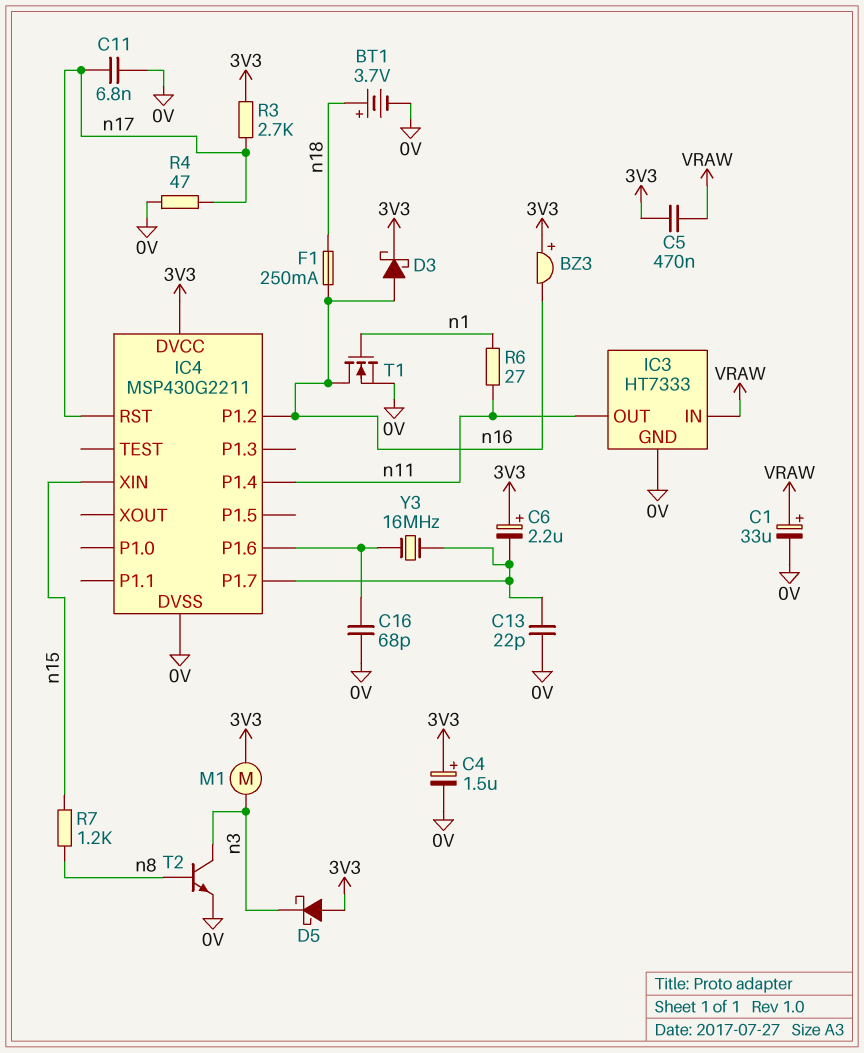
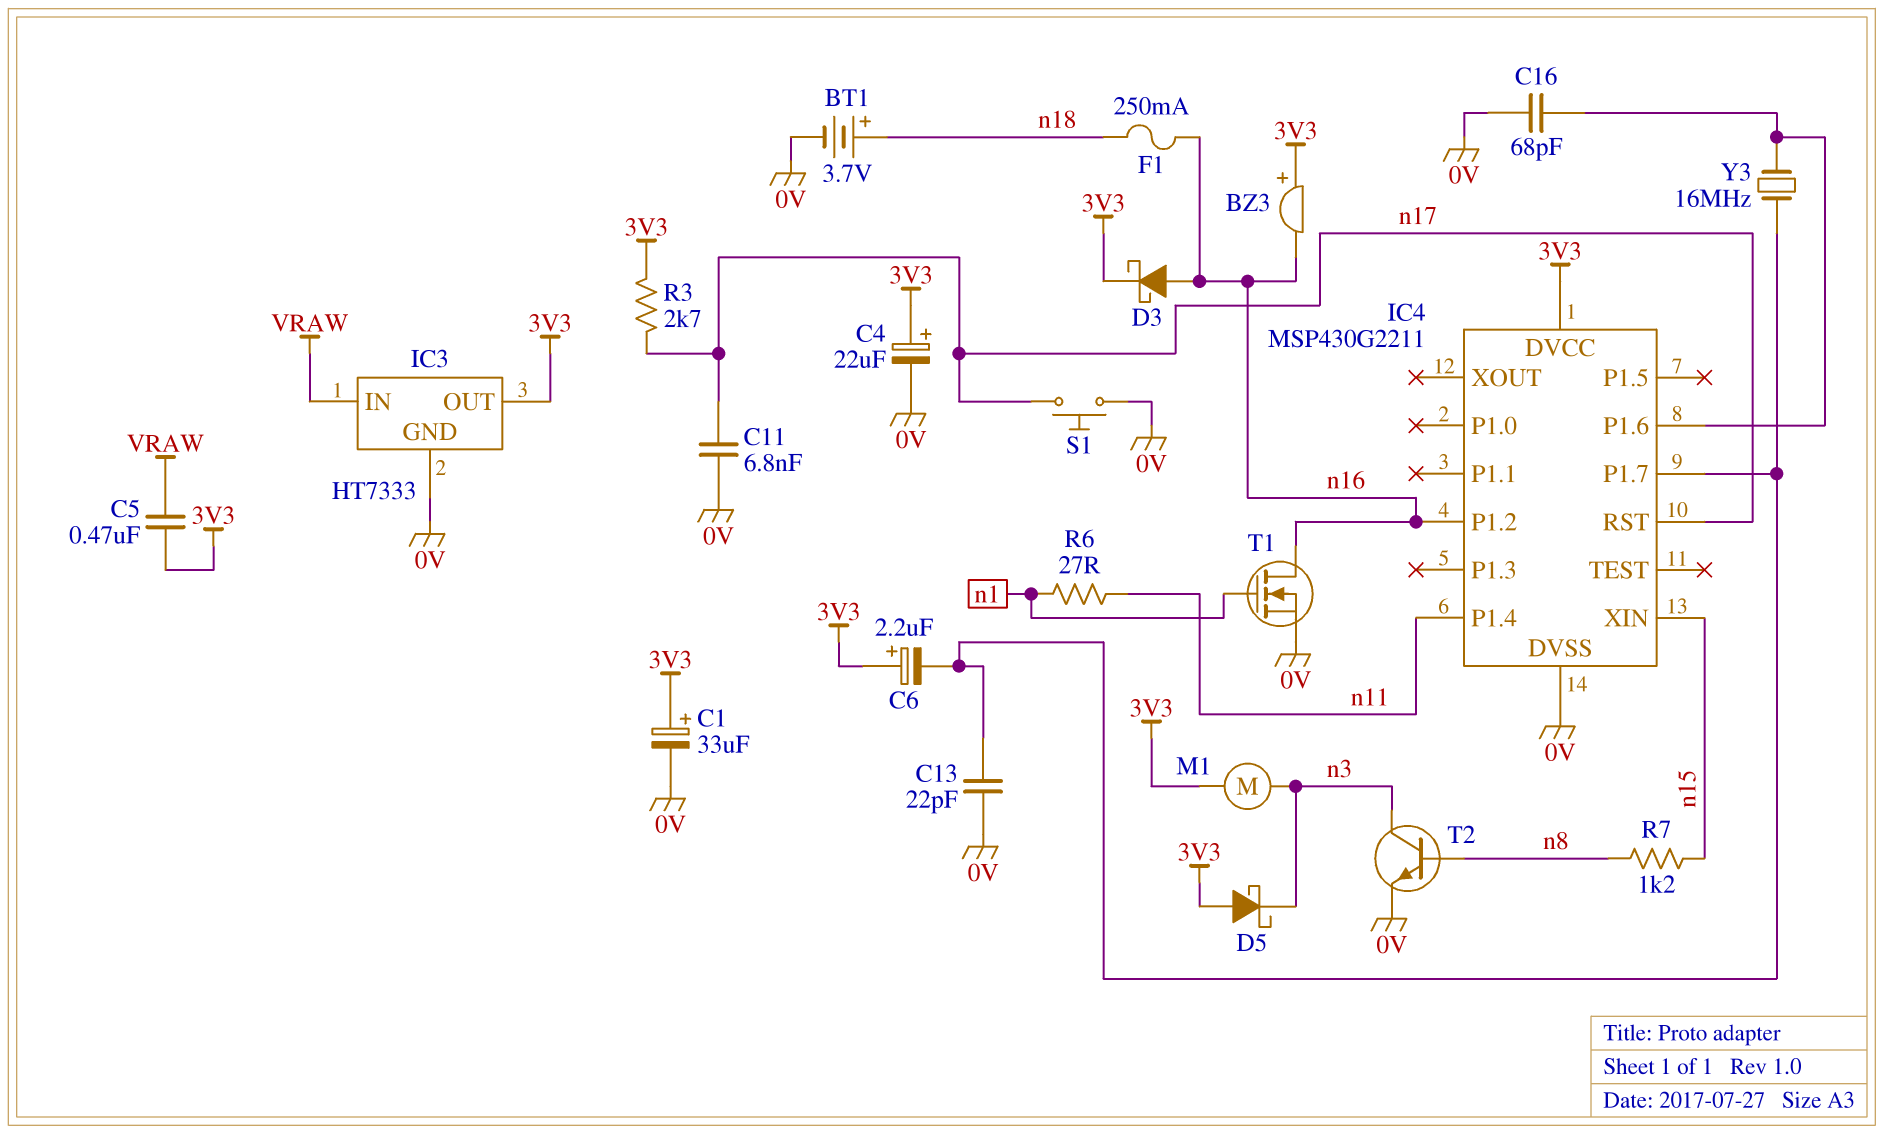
C1: 33uF (plus VRAW, minus 0V) -> 33uF (plus 3V3, minus 0V)
C4: 1.5uF (plus 3V3, minus 0V) -> 22uF (plus 3V3, minus 0V)
IC3 pin OUT: n11 -> 3V3
R4: 47 (0V, n17) -> none
S1: none -> button (0V, n17)

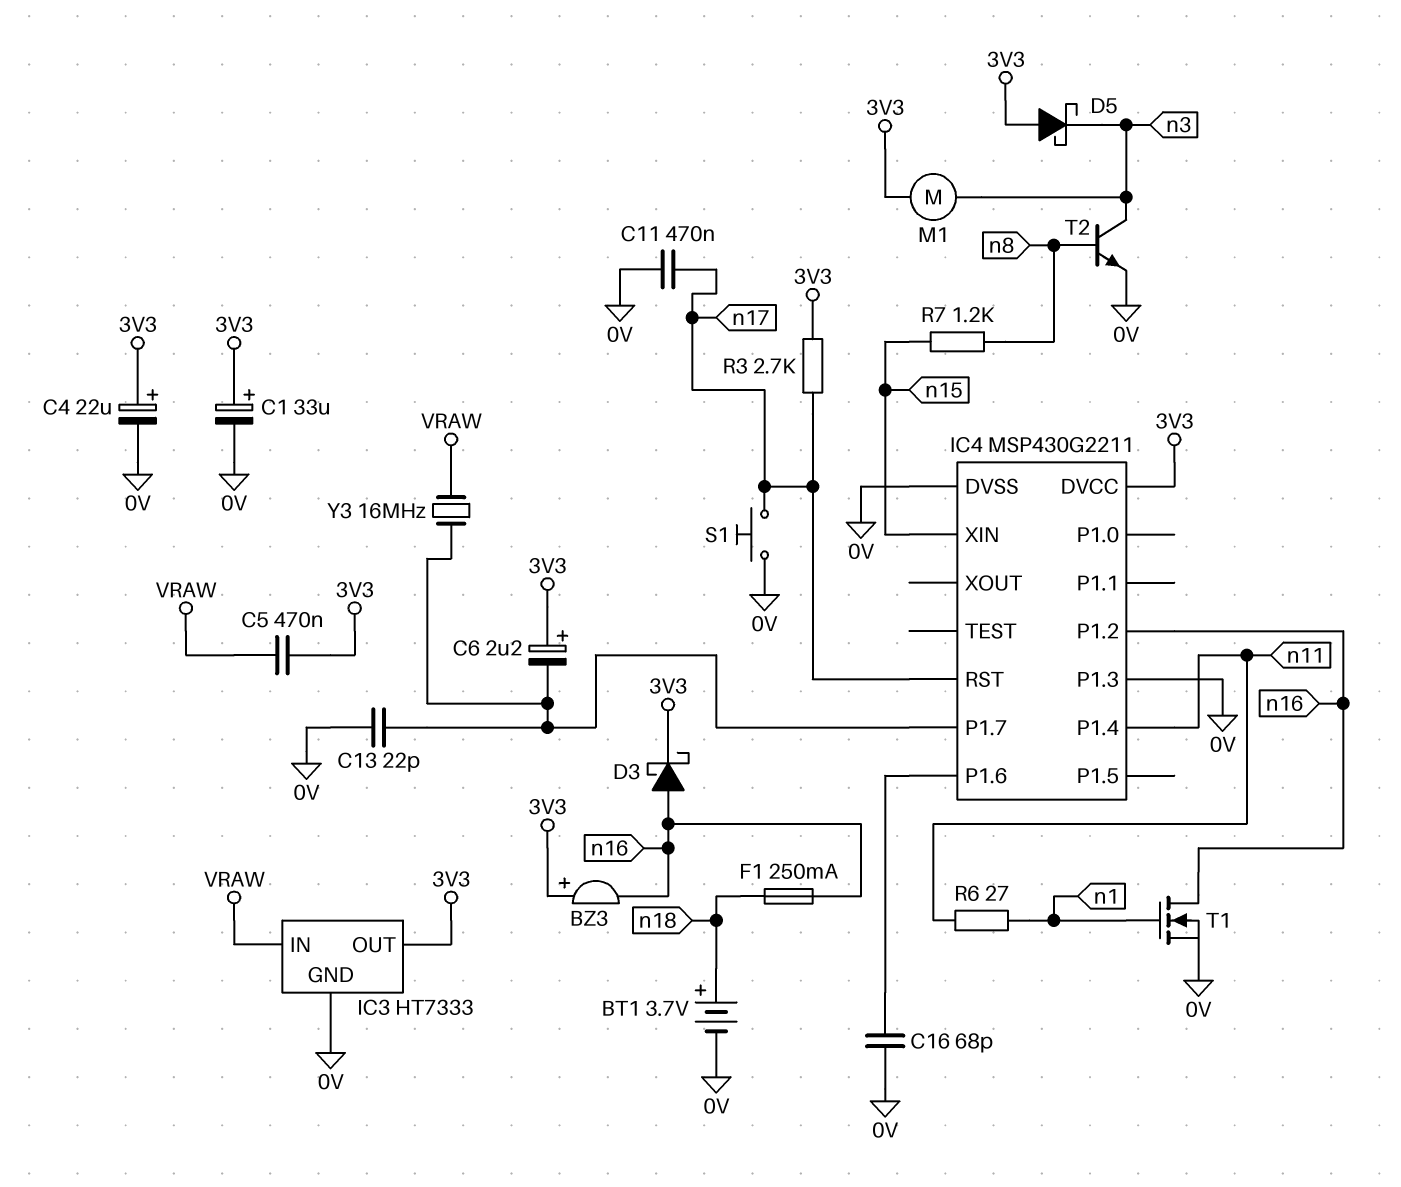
C11: 6.8nF (0V, n17) -> 470nF (0V, n17)
IC4 pin P1.3: none -> 0V
Y3: 16MHz (IC4/P1.6, IC4/P1.7) -> 16MHz (IC4/P1.7, VRAW)

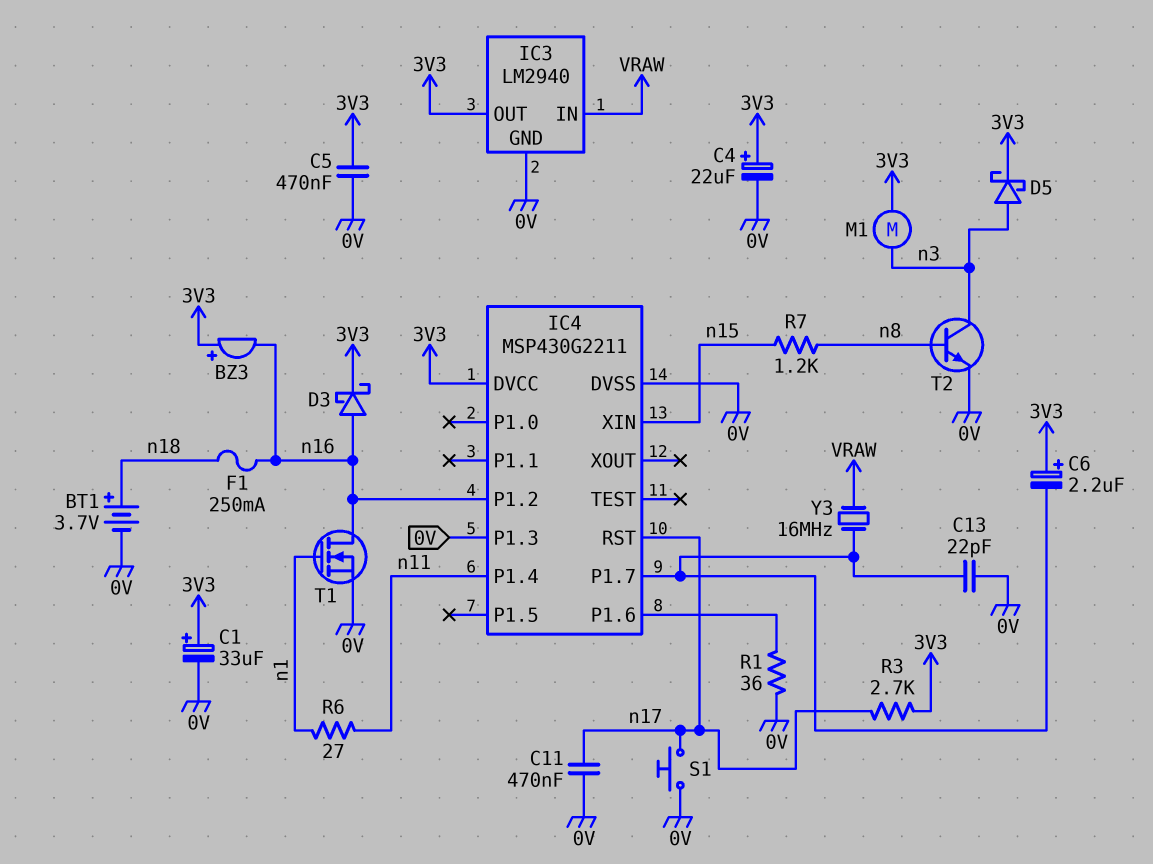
C5: 470nF (3V3, VRAW) -> 470nF (0V, 3V3)
C16: 68pF (0V, IC4/P1.6) -> none
D5: schottky (A 3V3, K n3) -> schottky (A n3, K 3V3)
IC3: HT7333 -> LM2940
R1: none -> 36 (0V, IC4/P1.6)

